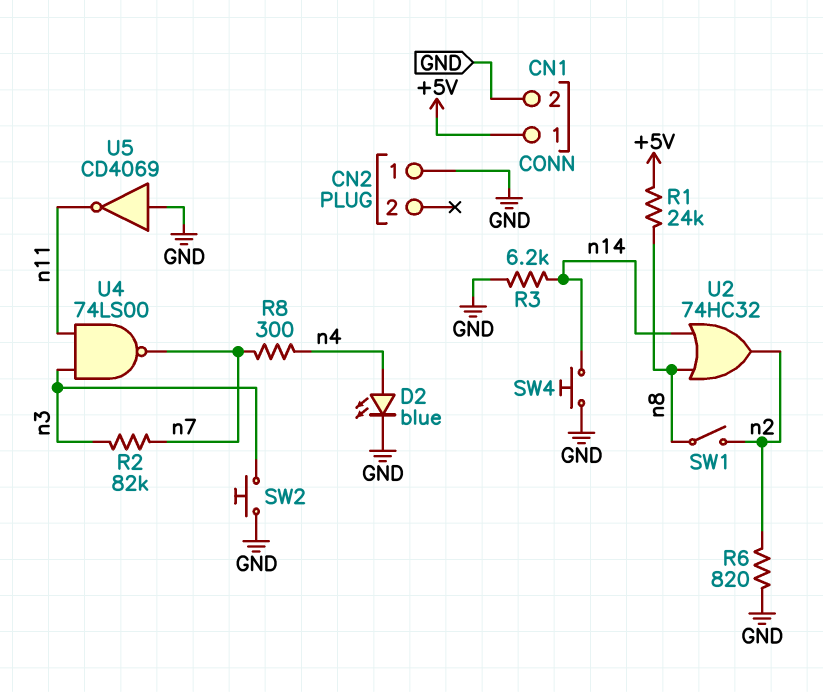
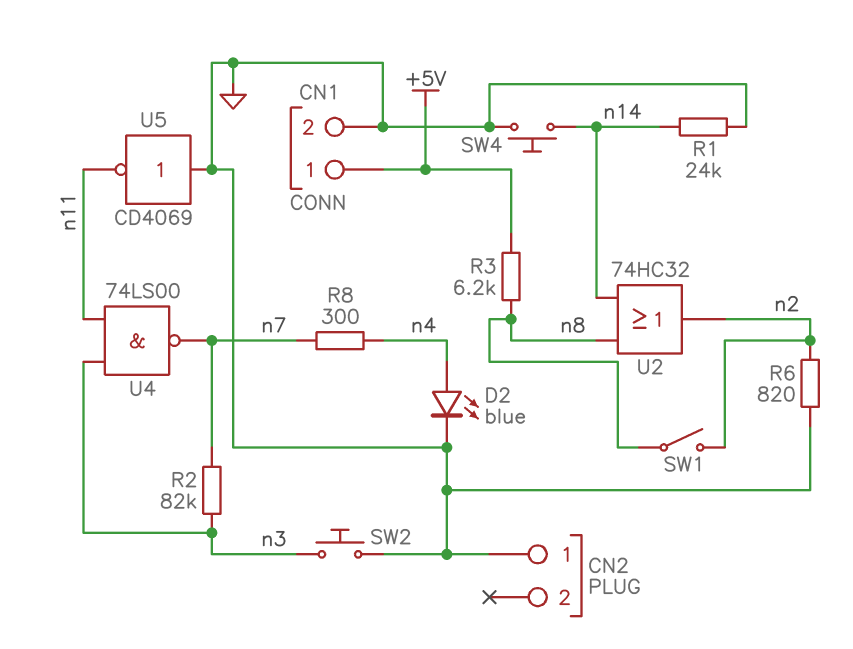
R1: 24k (+5V, n8) -> 24k (GND, n14)
R3: 6.2k (GND, n14) -> 6.2k (+5V, n8)

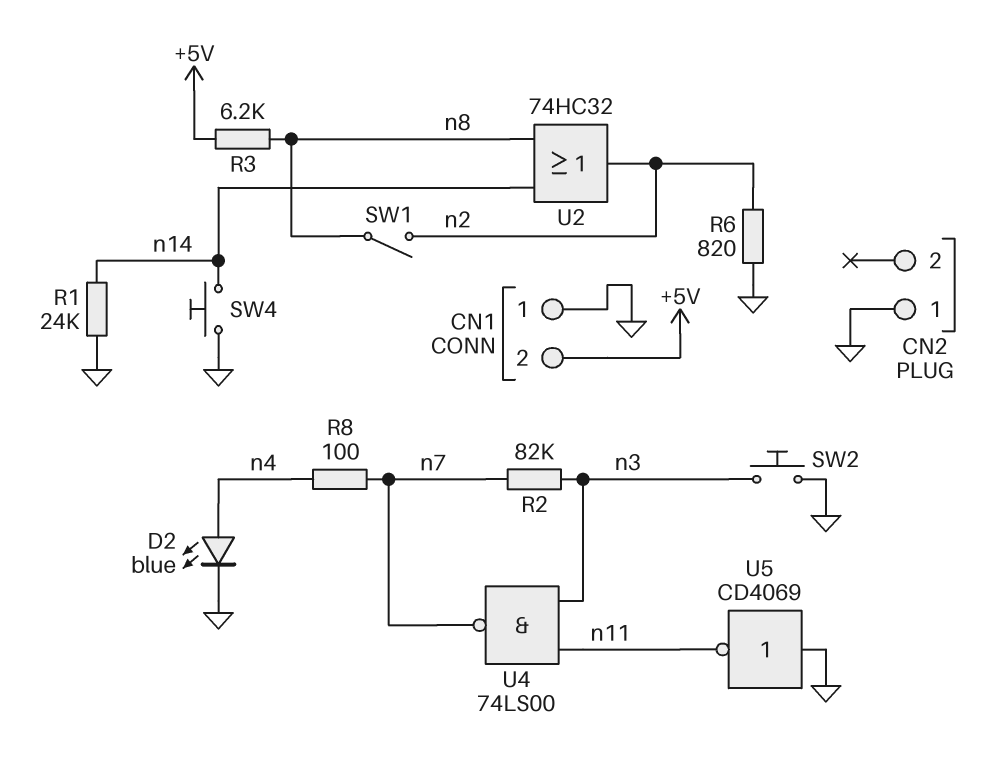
CN1 pin 1: +5V -> GND
CN1 pin 2: GND -> +5V
R8: 300 (n4, n7) -> 100 (n4, n7)

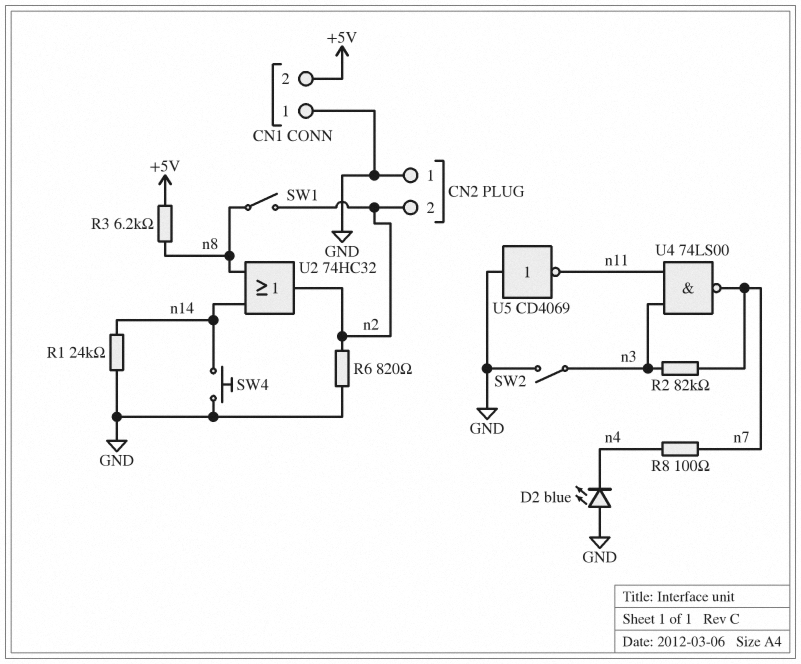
CN2 pin 2: none -> n2
D2: LED blue (A n4, K GND) -> LED blue (A GND, K n4)
SW2: button (GND, n3) -> switch (GND, n3)

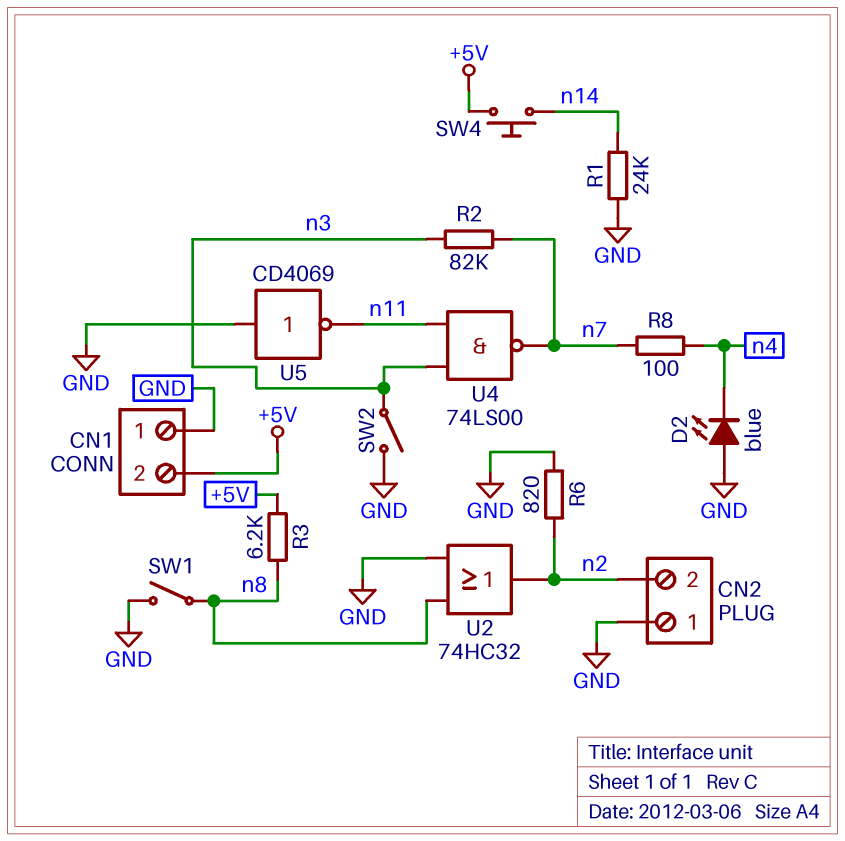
SW1: switch (n2, n8) -> switch (GND, n8)
SW4: button (GND, n14) -> button (+5V, n14)
U2: OR 74HC32 (in n8, in n14, out n2) -> OR 74HC32 (in GND, in n8, out n2)

